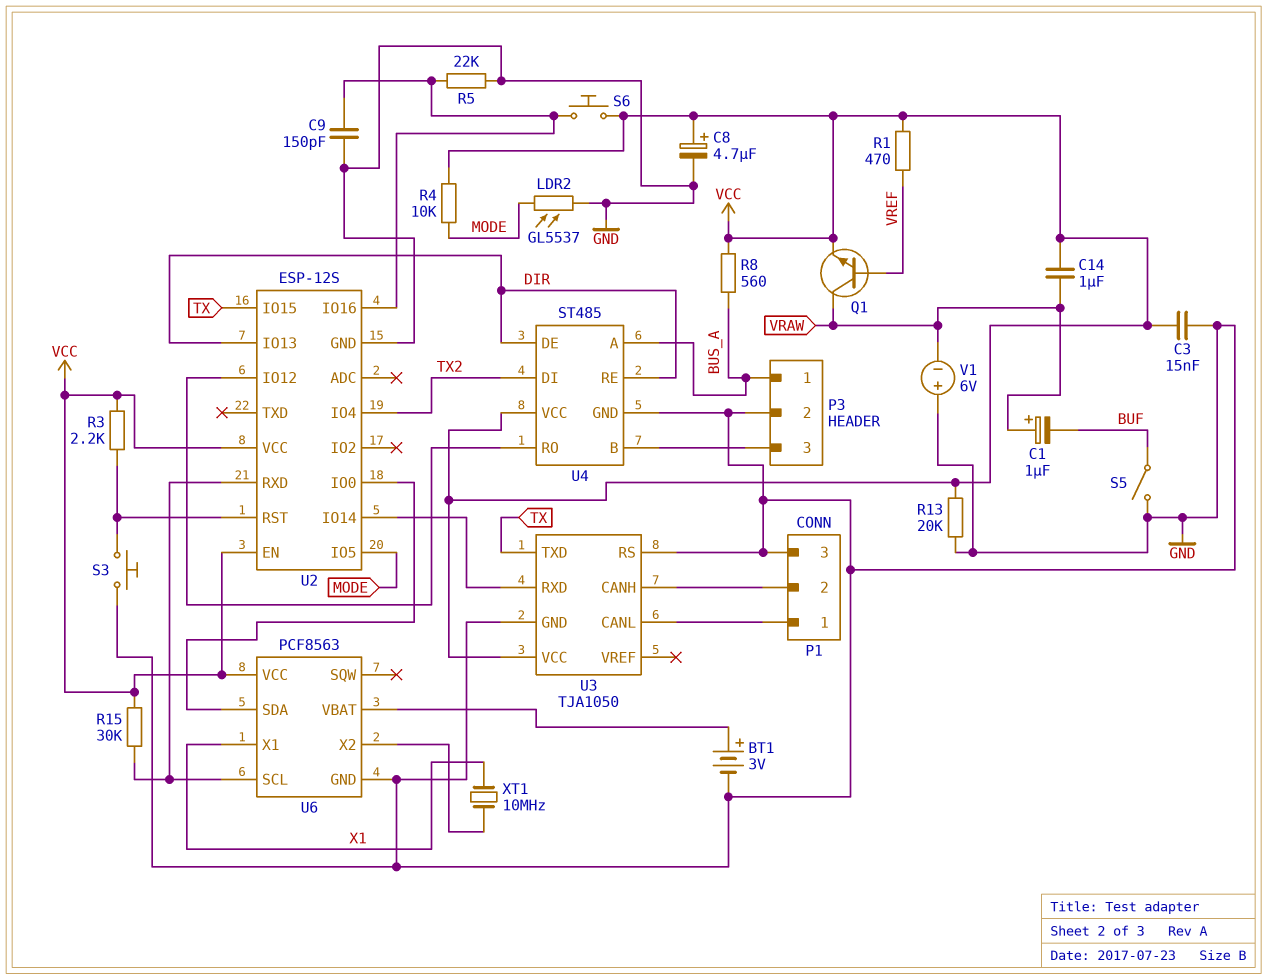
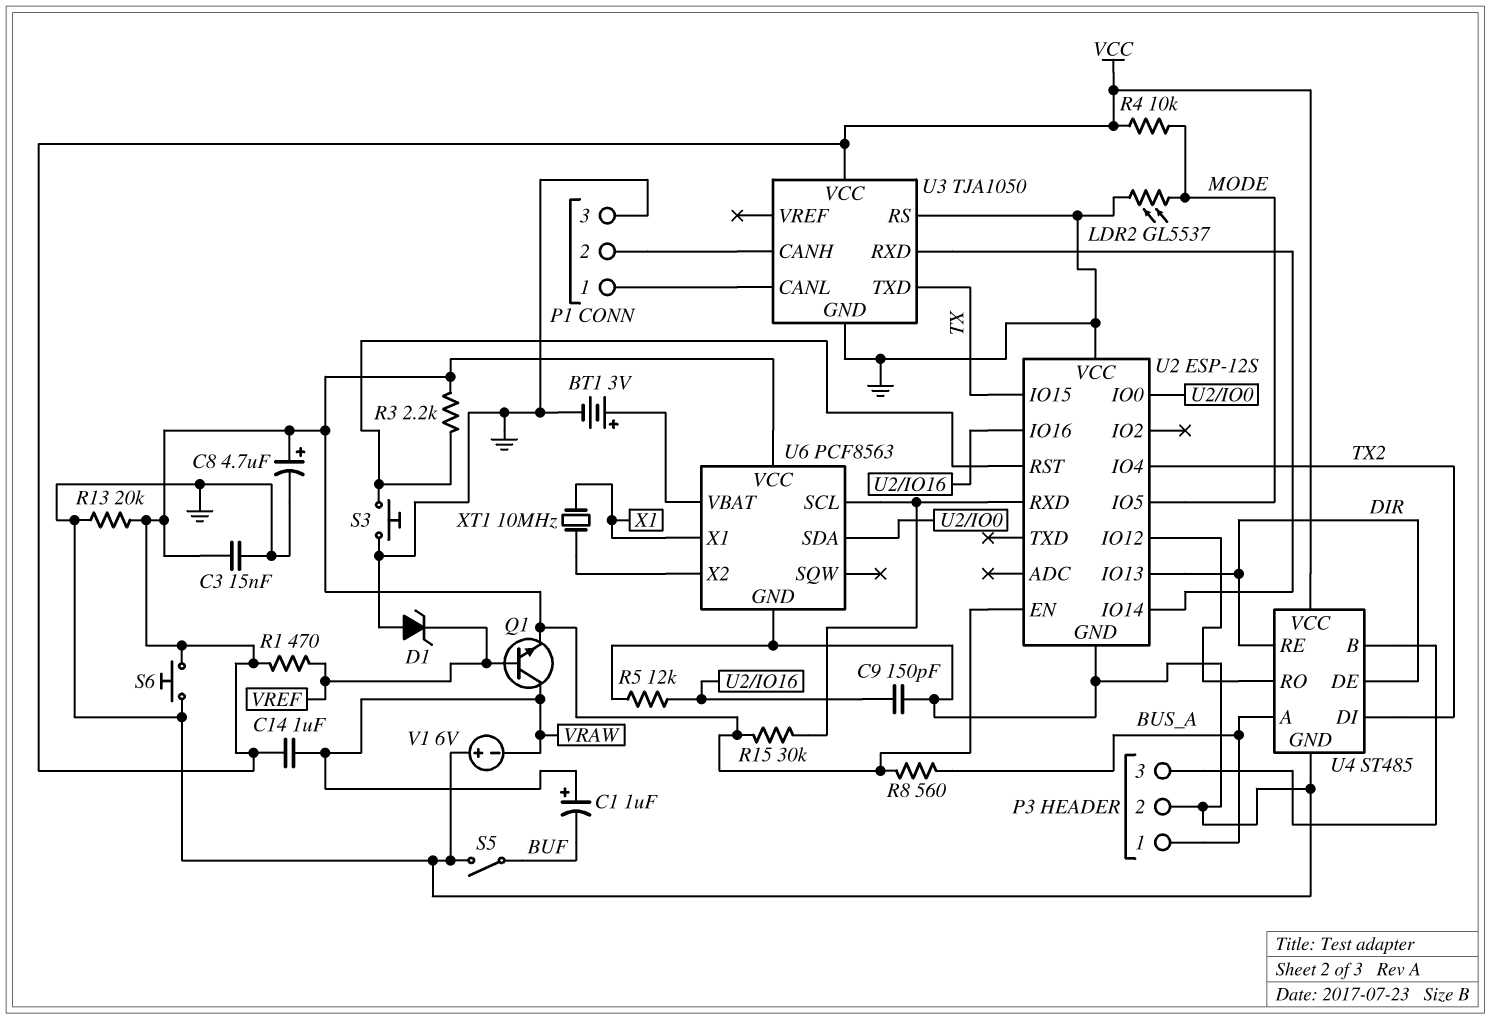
D1: none -> zener (A GND, K VREF)
R5: 22k (GND, U2/IO16) -> 12k (GND, U2/IO16)
S6: button (U2/IO16, VCC) -> button (GND, VCC)
U2 pin VCC: VCC -> GND

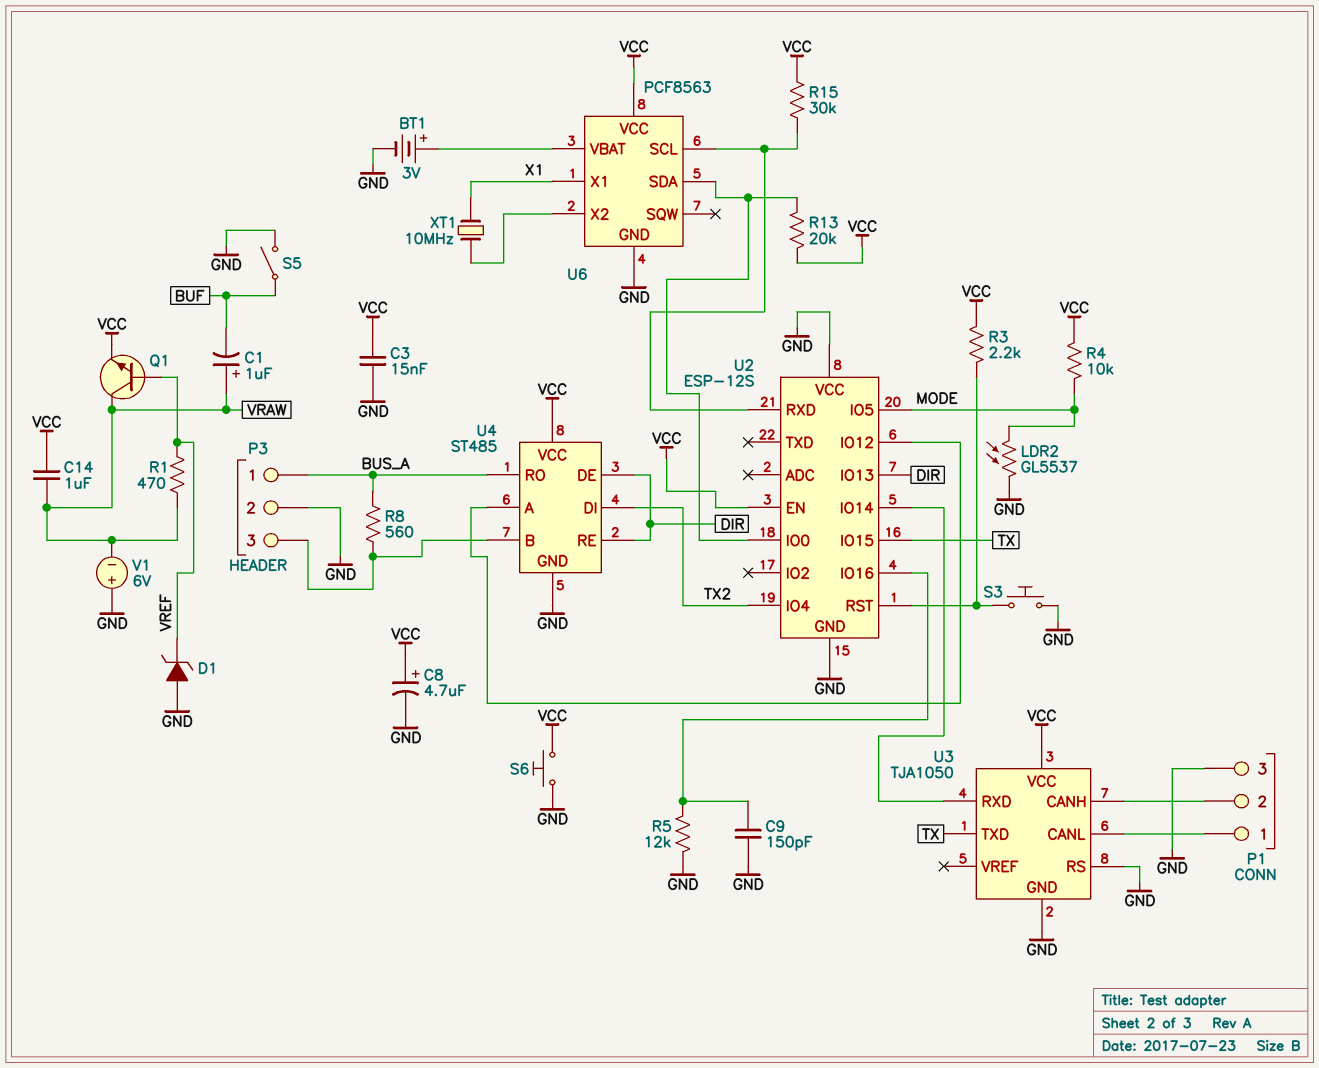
R1: 470 (VCC, VREF) -> 470 (VRAW, VREF)
R8: 560 (BUS_A, VCC) -> 560 (BUS_A, P3/3)
R13: 20k (GND, VCC) -> 20k (U2/IO0, VCC)
U4 pin A: BUS_A -> U2/IO12
U4 pin RO: U2/IO12 -> BUS_A

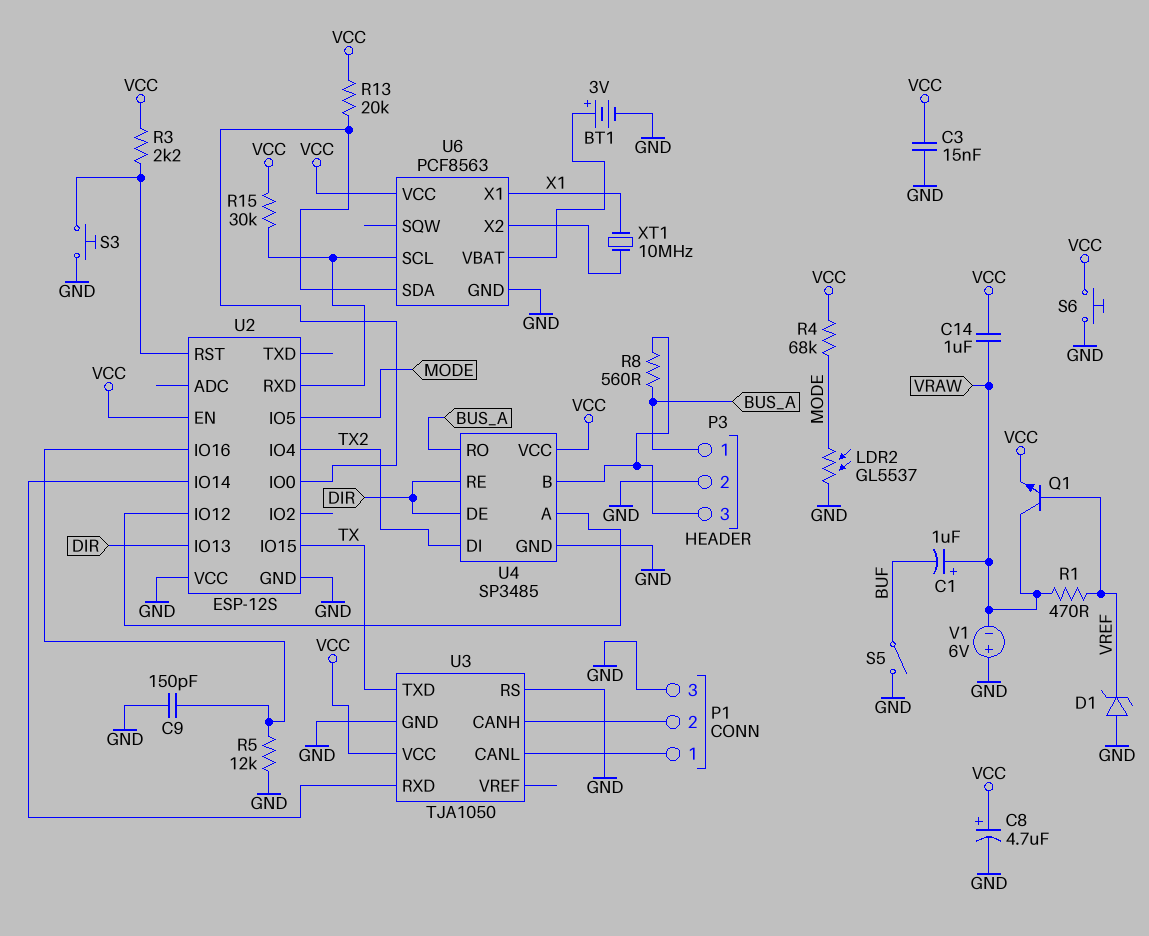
R4: 10k (MODE, VCC) -> 68k (MODE, VCC)
U4: ST485 -> SP3485

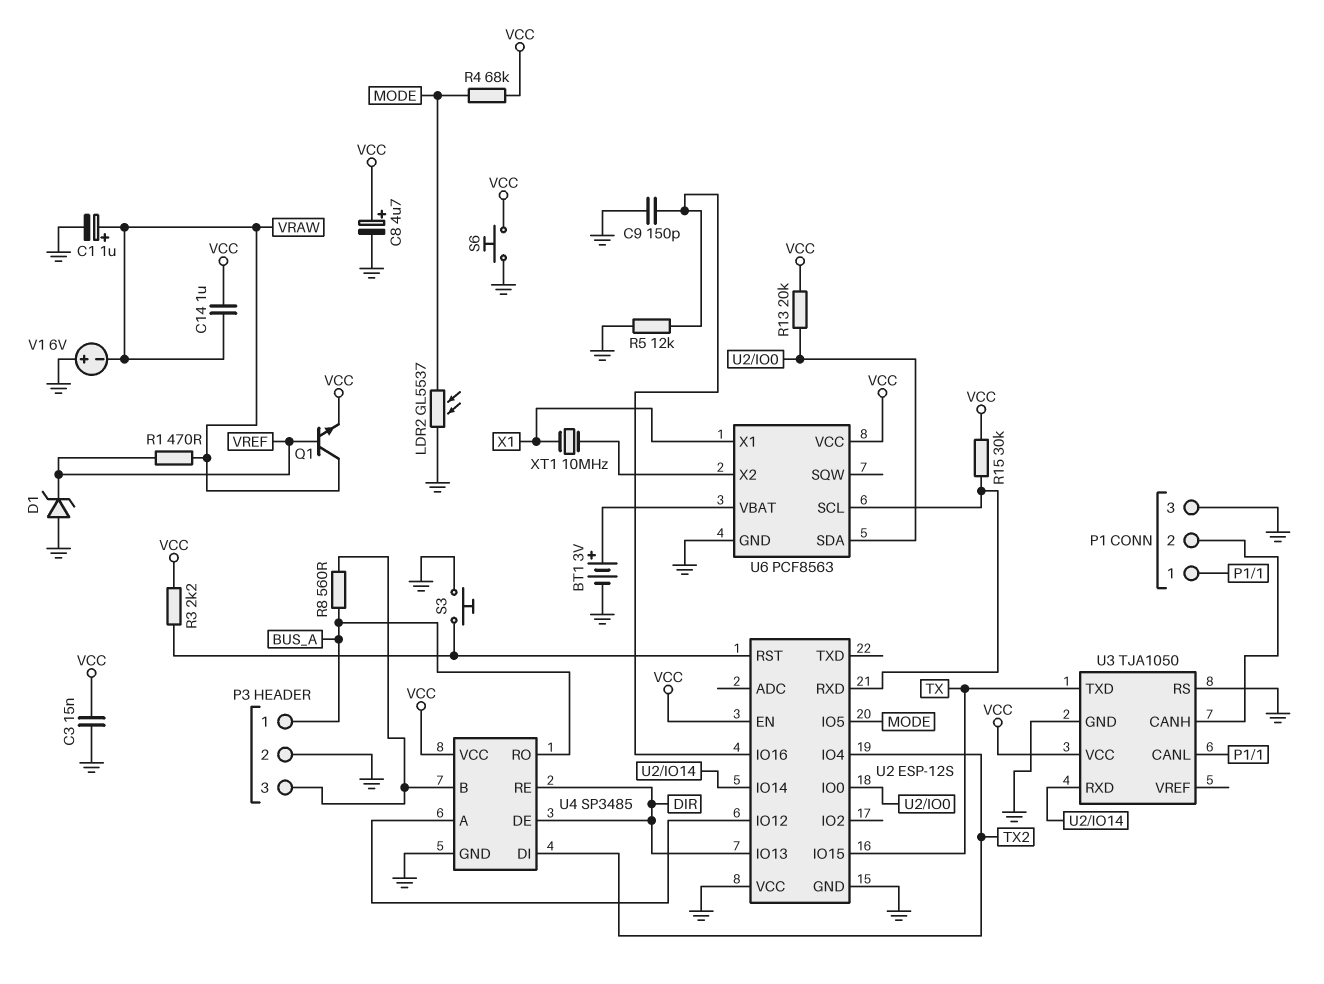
C1: 1uF (plus VRAW, minus BUF) -> 1uF (plus VRAW, minus GND)
S5: switch (BUF, GND) -> none

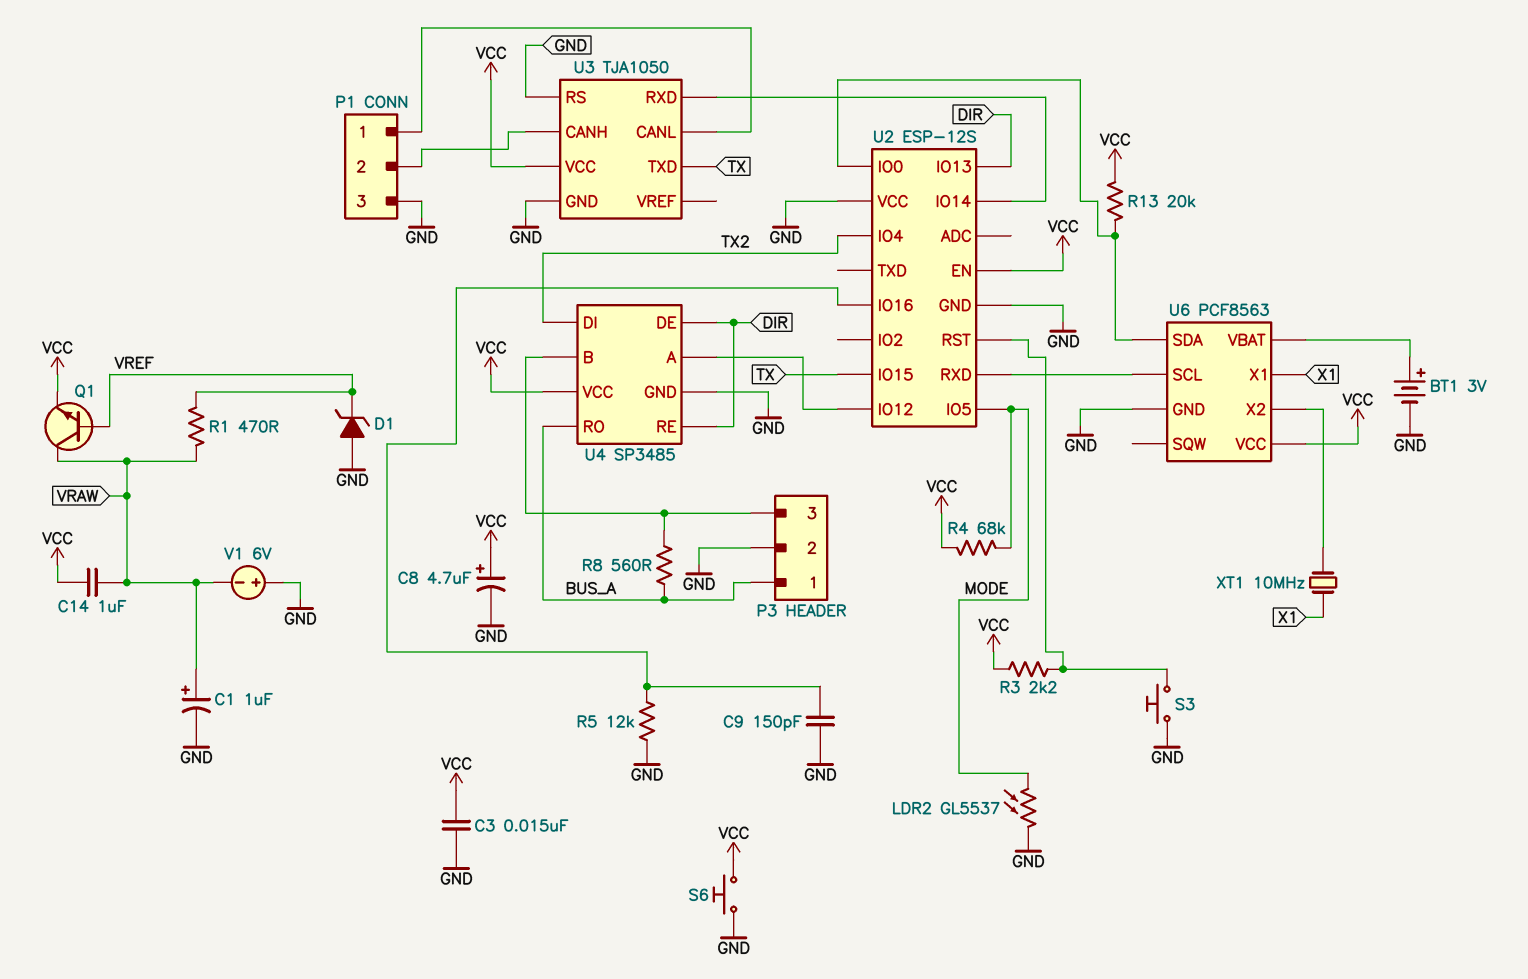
R15: 30k (U2/RXD, VCC) -> none

